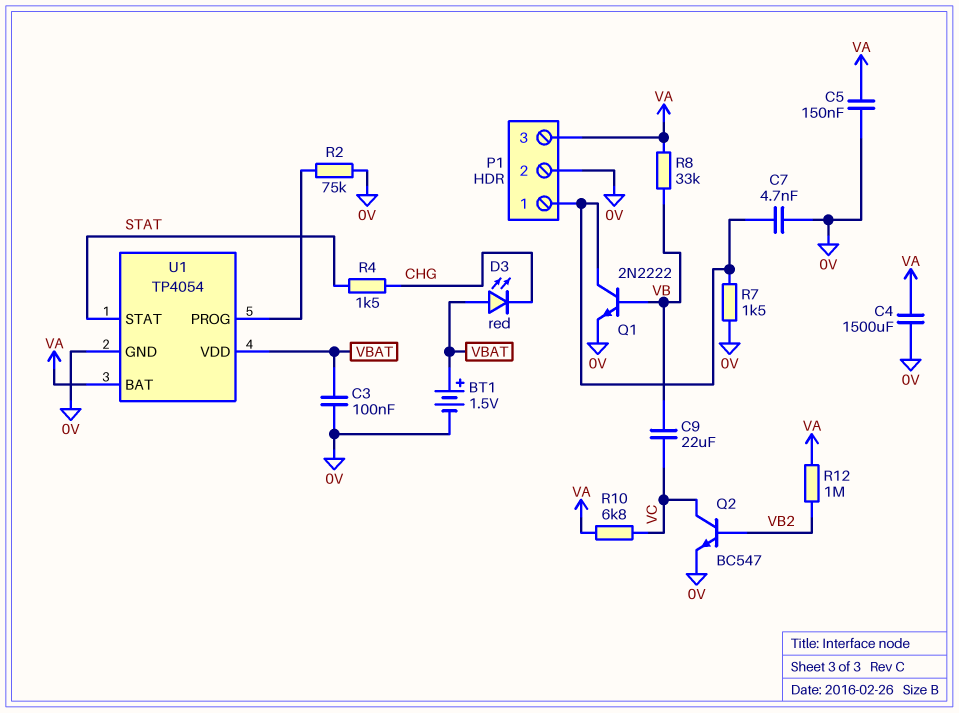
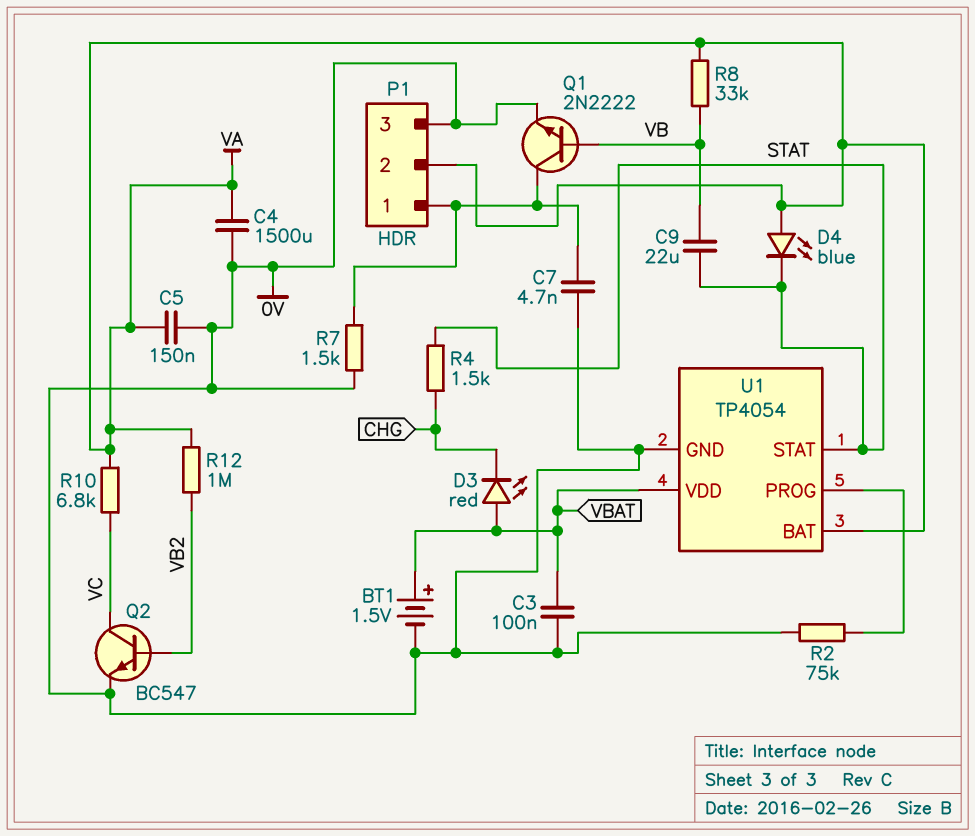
C9: 22uF (VB, VC) -> 22uF (STAT, VB)
D4: none -> LED blue (A VA, K STAT)
P1 pin 2: 0V -> VA
P1 pin 3: VA -> 0V

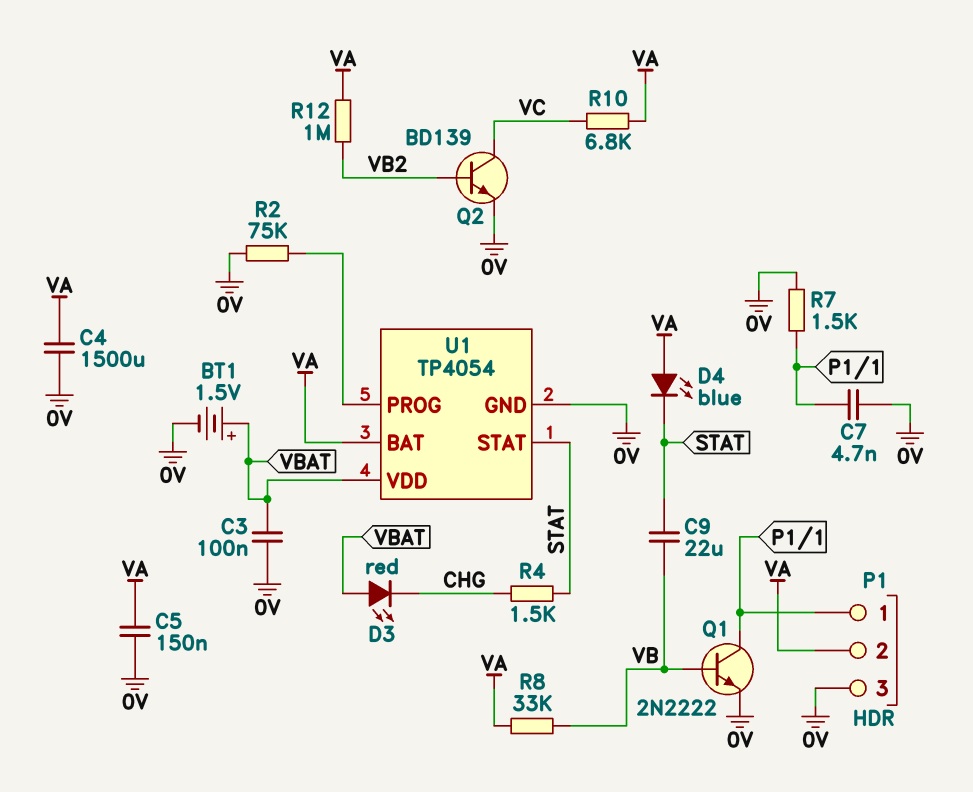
Q2: NPN BC547 (B VB2, C VC, E 0V) -> NPN BD139 (B VB2, C VC, E 0V)

